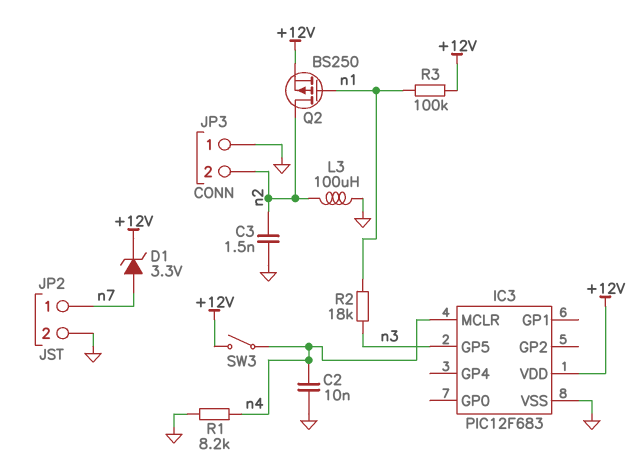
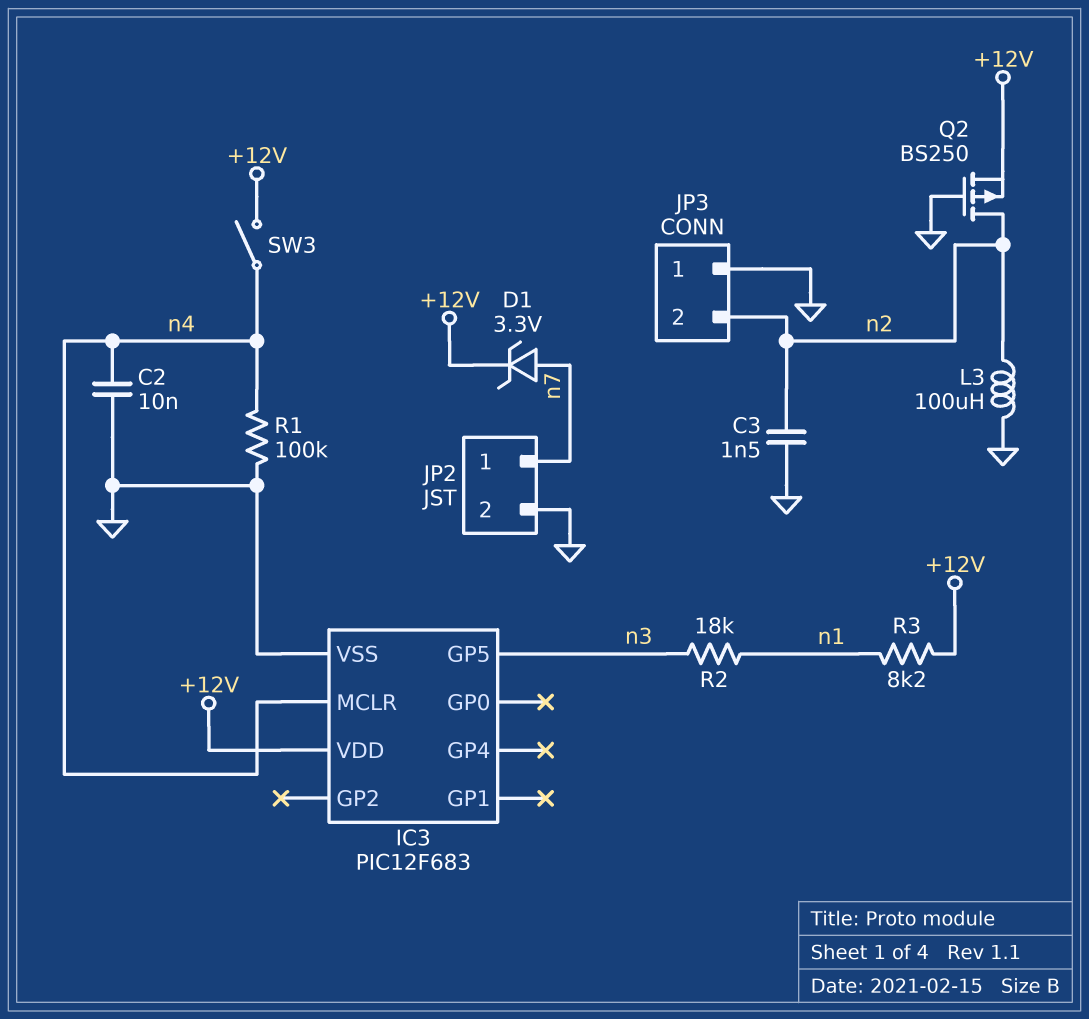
Q2: PMOS BS250 (G n1, D n2, S +12V) -> PMOS BS250 (G GND, D n2, S +12V)
R1: 8.2k (GND, n4) -> 100k (GND, n4)
R3: 100k (+12V, n1) -> 8.2k (+12V, n1)

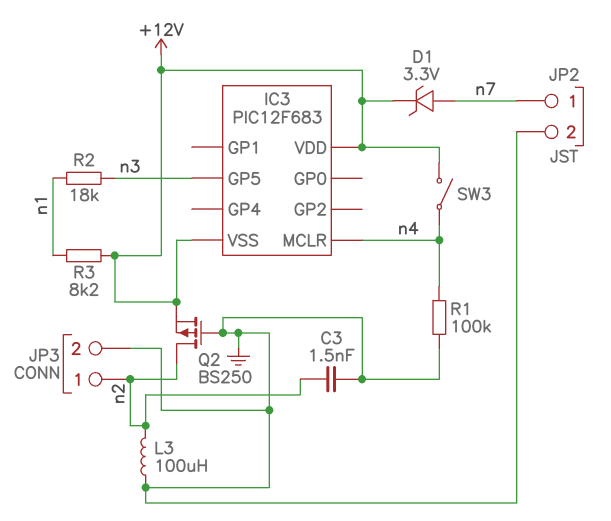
C2: 10nF (GND, n4) -> none
IC3 pin VSS: GND -> +12V
JP3 pin 1: GND -> n2
JP3 pin 2: n2 -> GND

